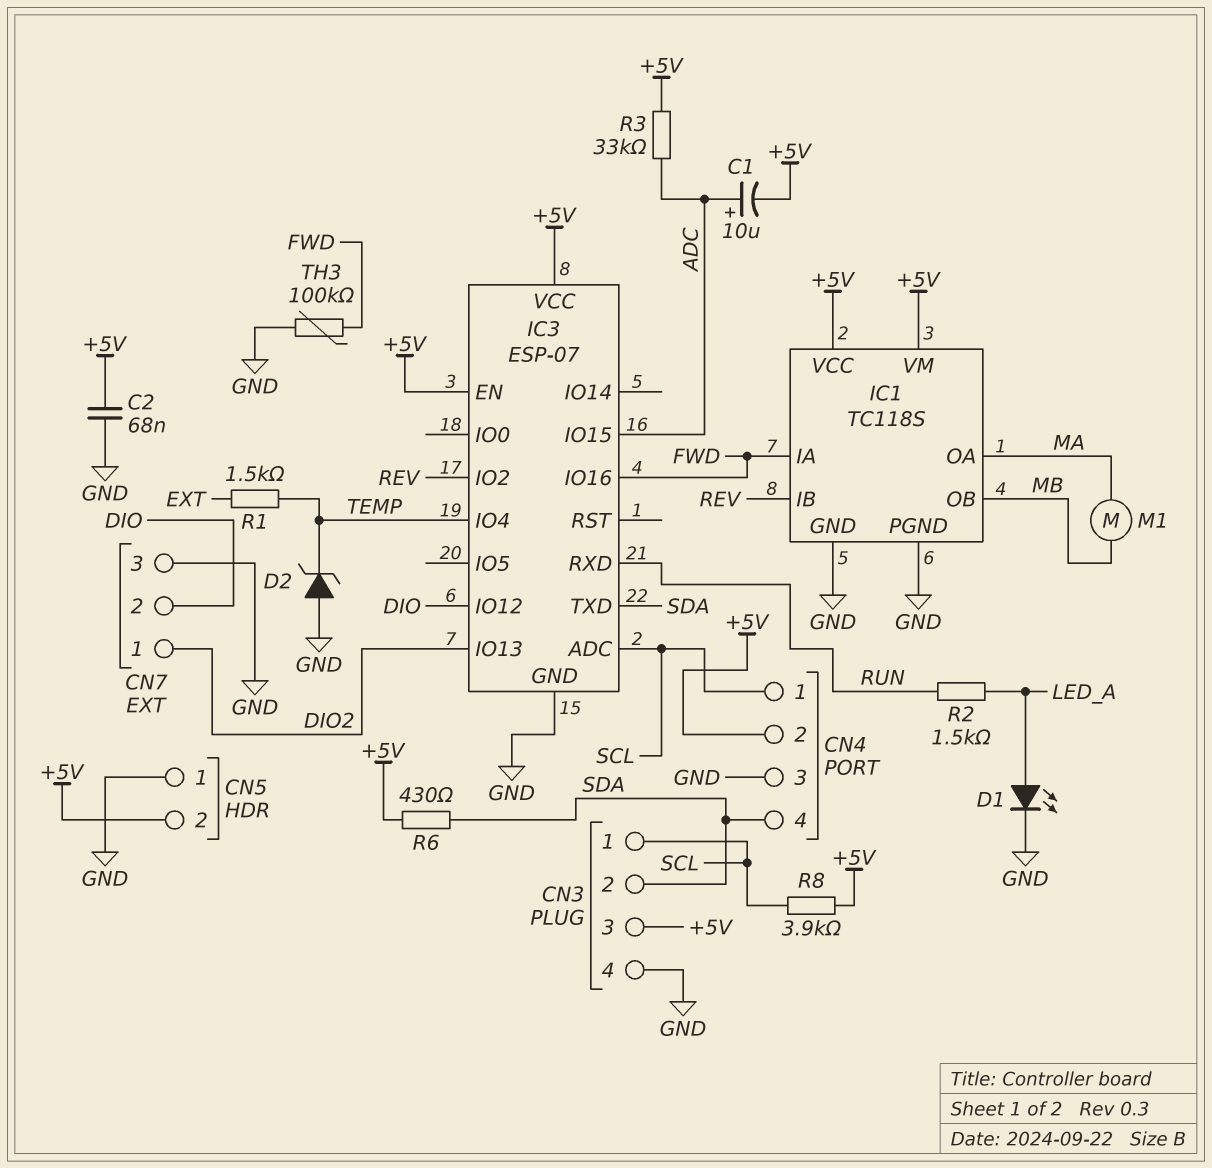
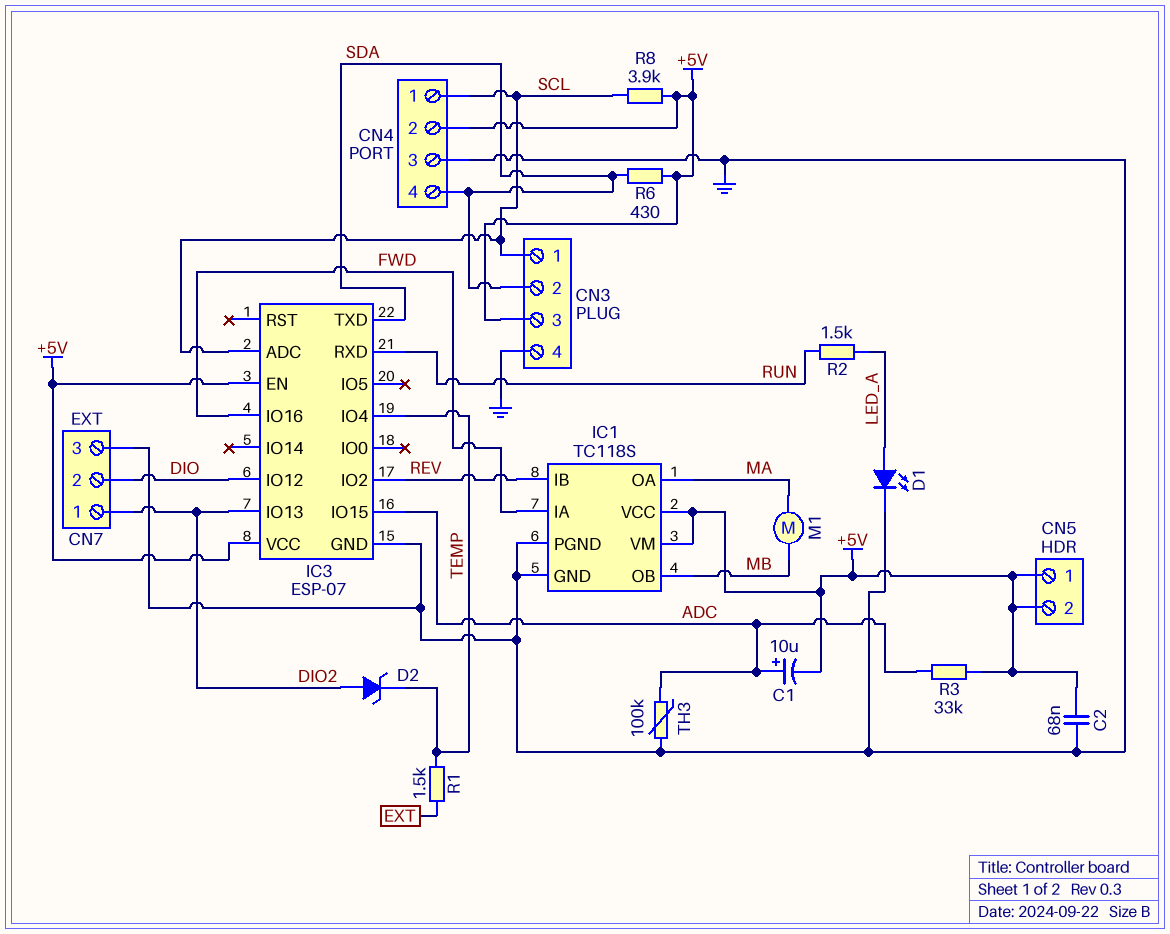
CN5 pin 1: GND -> +5V
D2: zener (A GND, K TEMP) -> zener (A DIO2, K TEMP)
TH3: 100k (FWD, GND) -> 100k (ADC, GND)

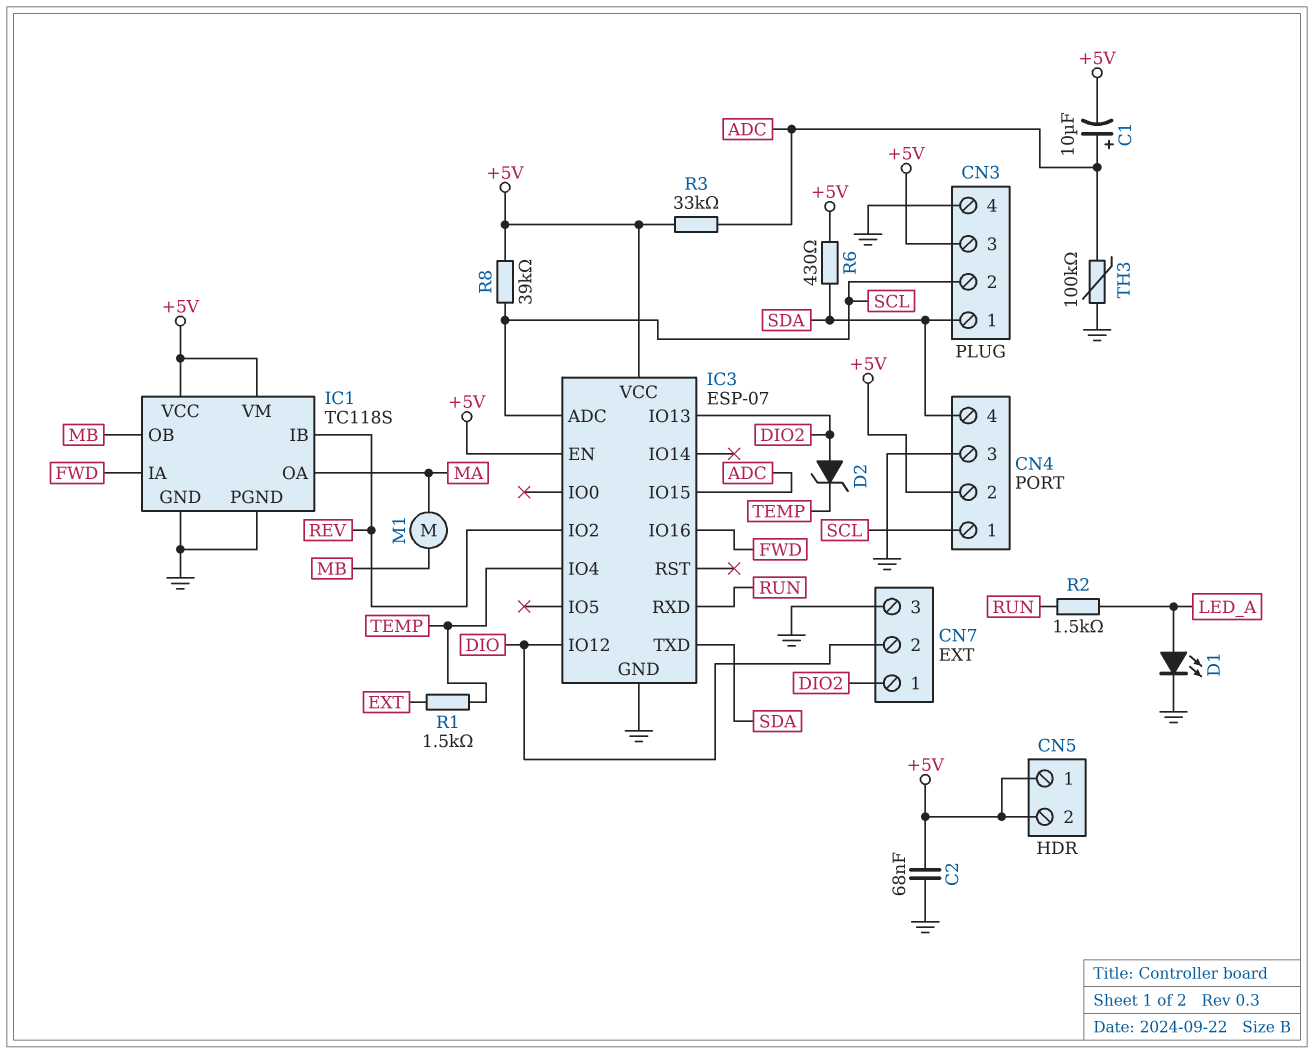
CN3 pin 1: SCL -> SDA
CN3 pin 2: SDA -> SCL
R8: 3.9k (+5V, SCL) -> 39k (+5V, SCL)

